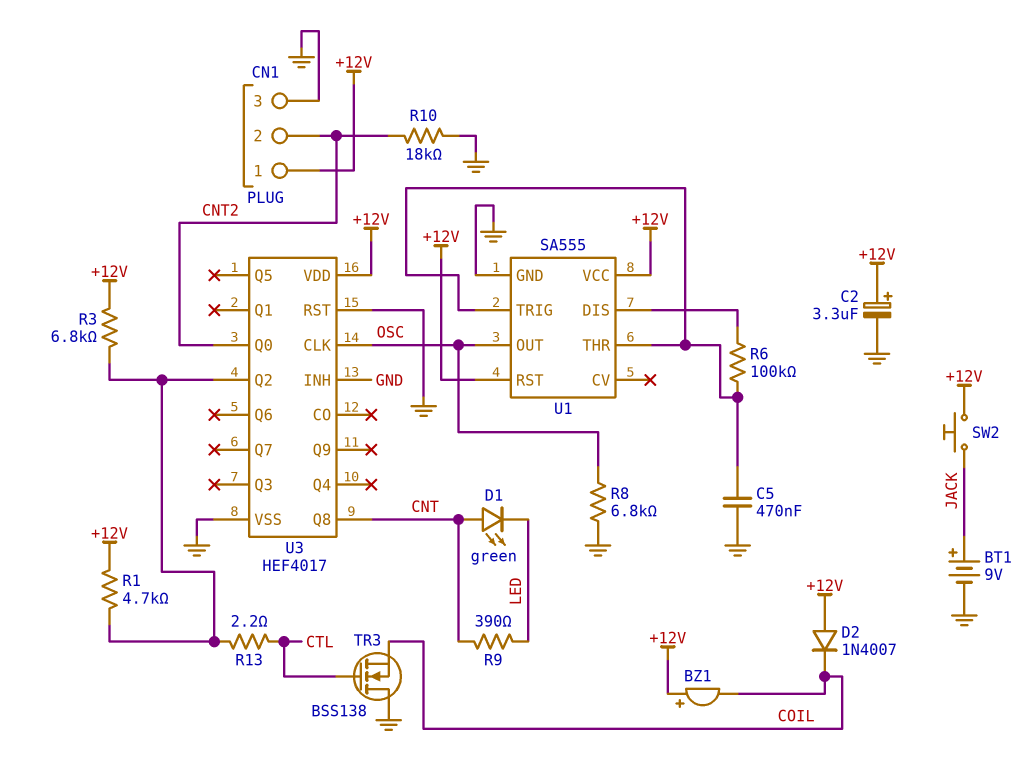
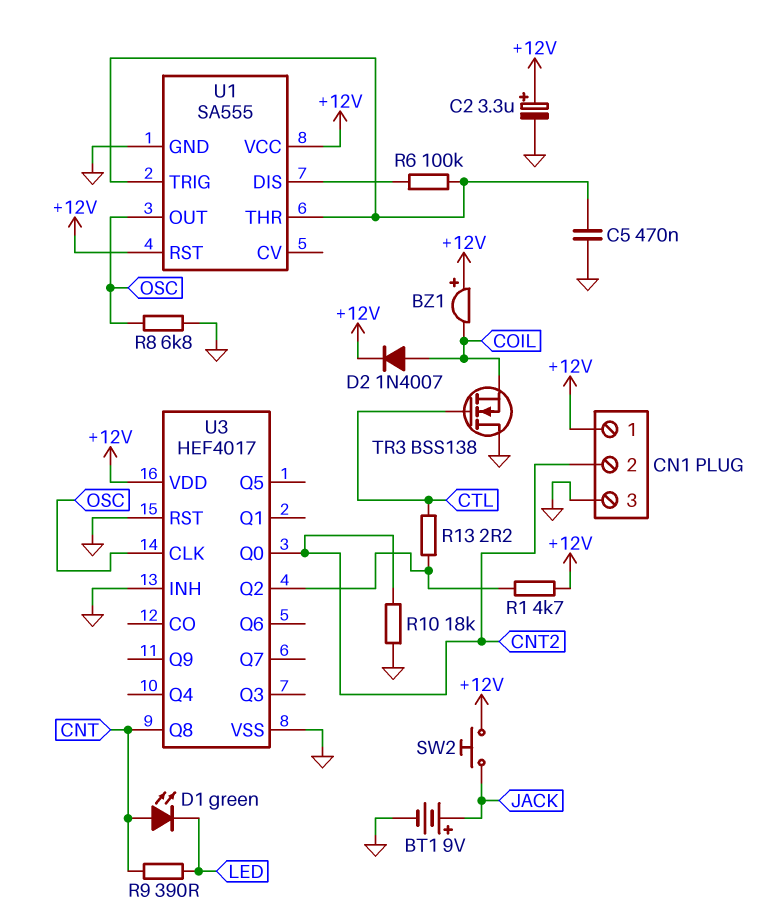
D2: diode 1N4007 (A +12V, K COIL) -> diode 1N4007 (A COIL, K +12V)
R3: 6.8k (+12V, U3/Q2) -> none

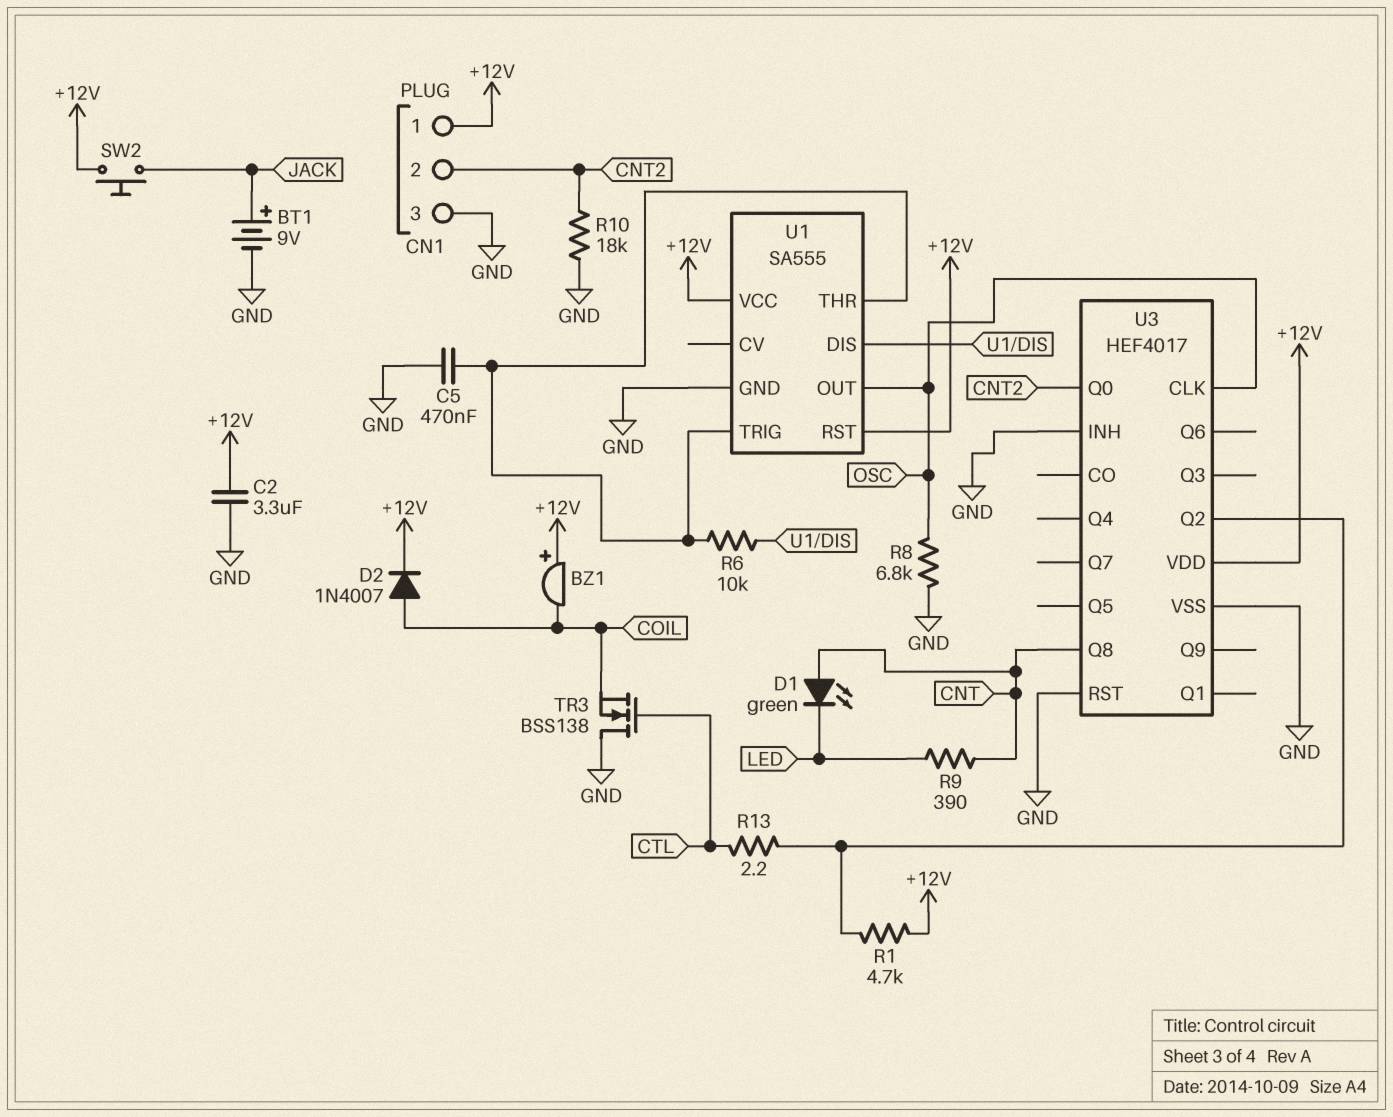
C2: 3.3uF (plus +12V, minus GND) -> 3.3uF (+12V, GND)
R6: 100k (U1/DIS, U1/THR) -> 10k (U1/DIS, U1/THR)

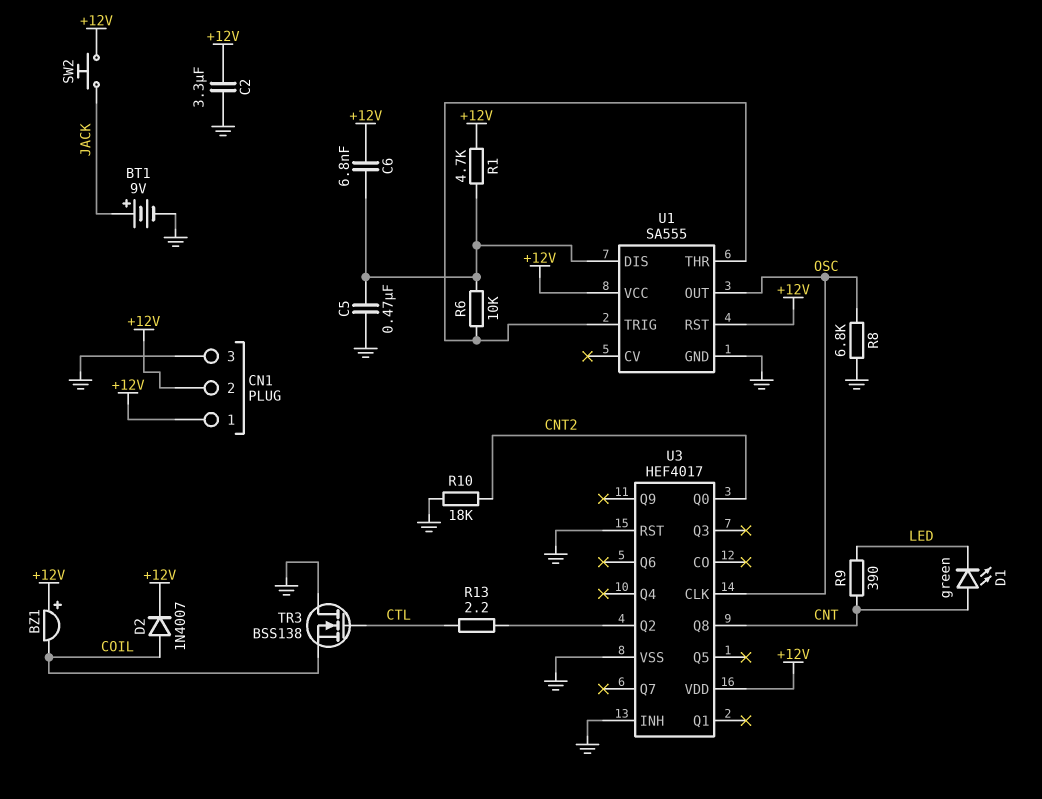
C5: 470nF (GND, U1/THR) -> 470nF (GND, U1/DIS)
C6: none -> 6.8nF (+12V, U1/DIS)
CN1 pin 2: CNT2 -> +12V
R1: 4.7k (+12V, U3/Q2) -> 4.7k (+12V, U1/DIS)

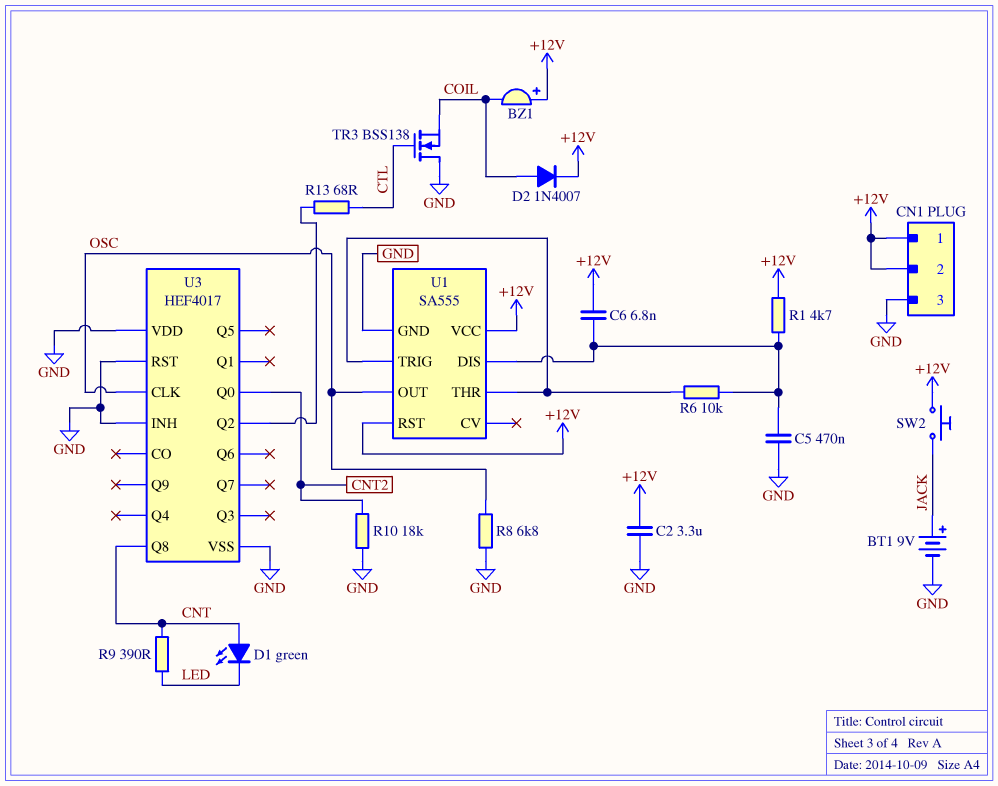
R13: 2.2 (CTL, U3/Q2) -> 68 (CTL, U3/Q2)
U3 pin VDD: +12V -> GND

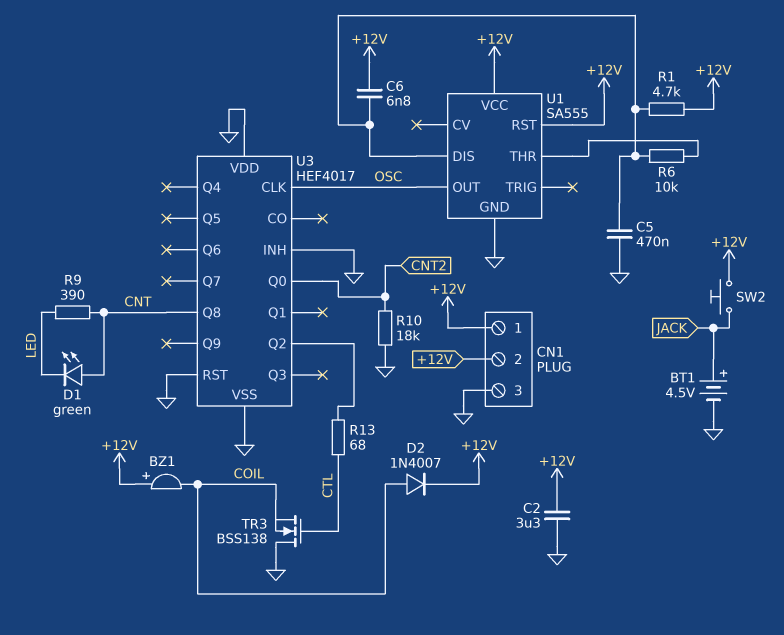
BT1: 9V (plus JACK, minus GND) -> 4.5V (plus JACK, minus GND)
R8: 6.8k (GND, OSC) -> none
U1 pin TRIG: U1/THR -> none

